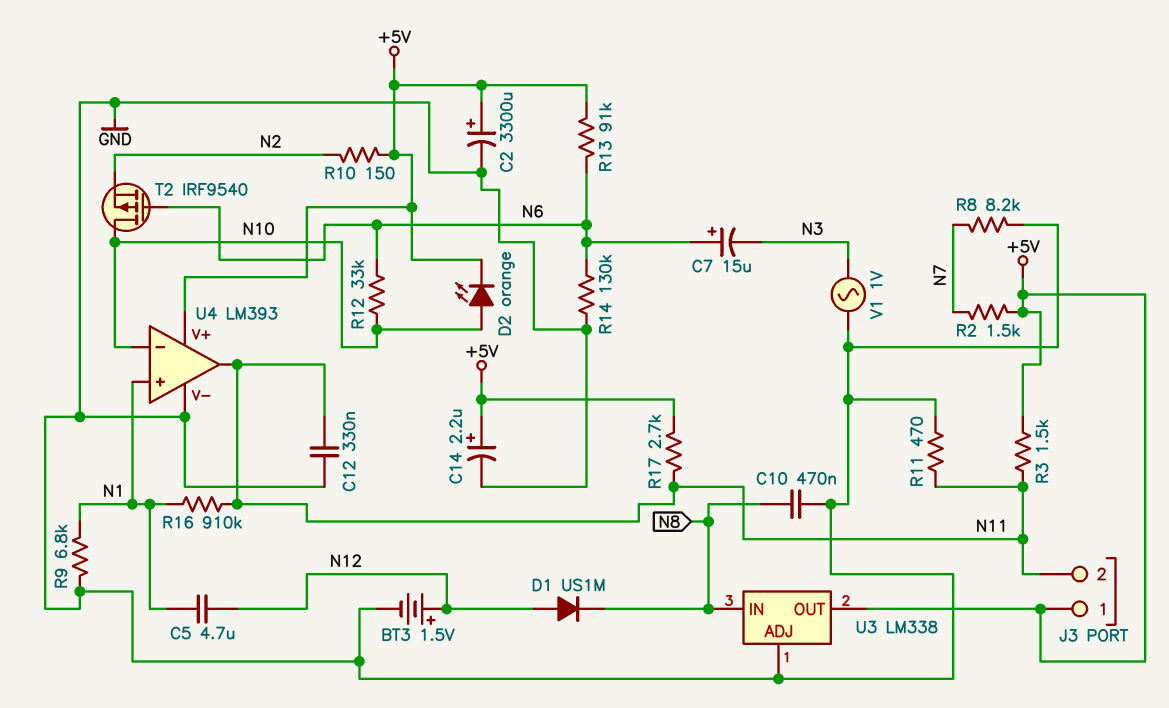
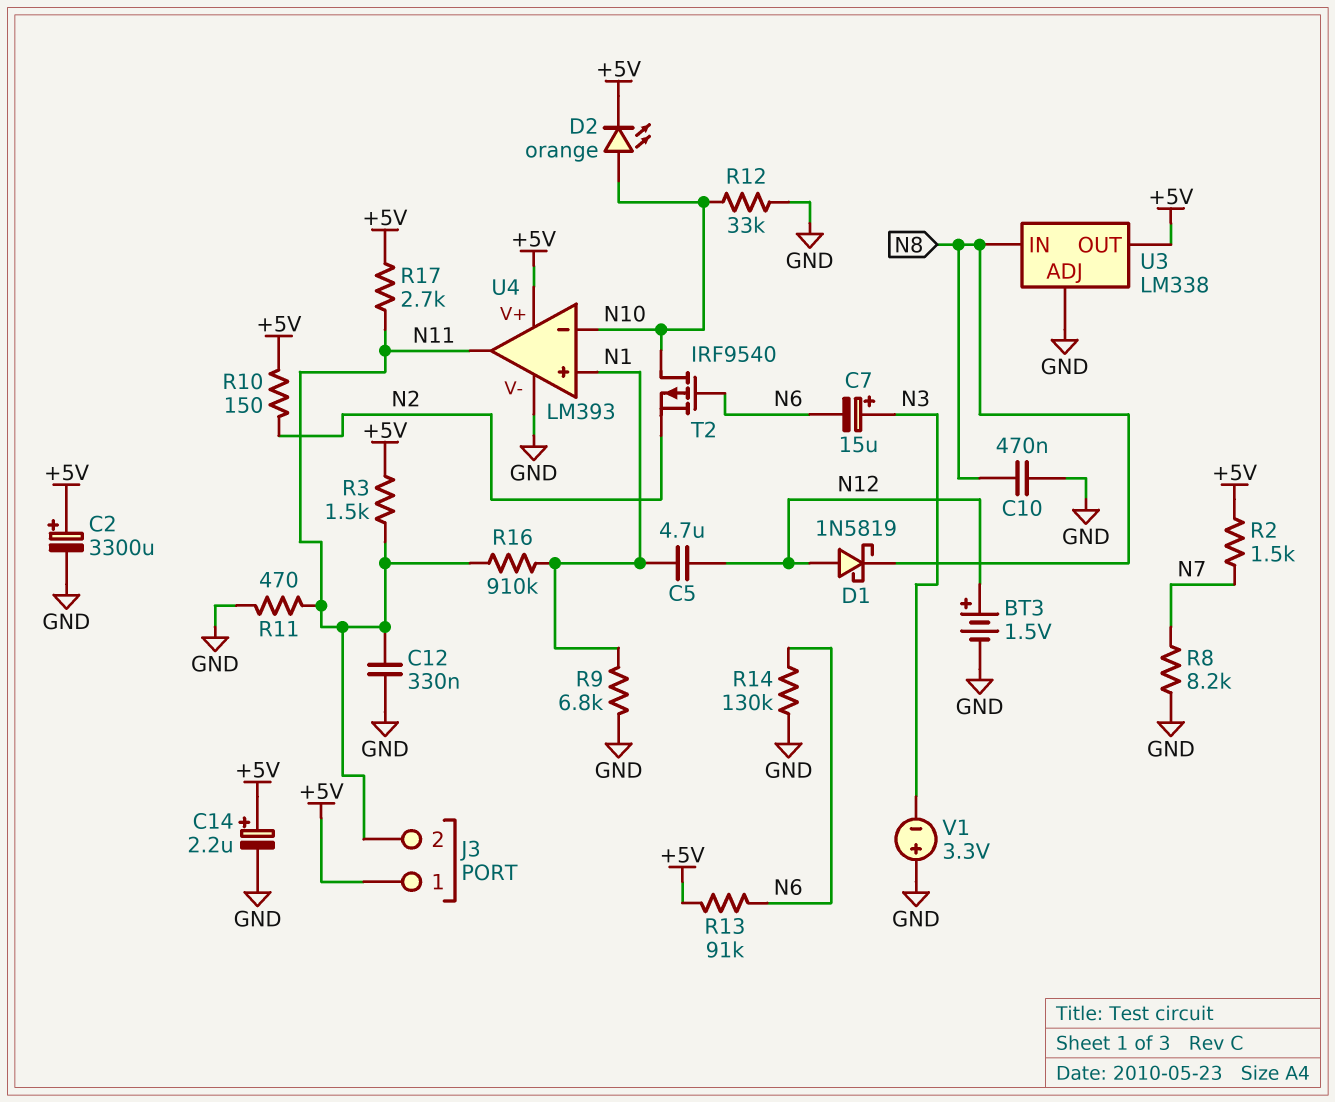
C7: 15uF (plus N6, minus N3) -> 15uF (plus N3, minus N6)
D1: diode US1M (A N12, K N8) -> schottky 1N5819 (A N12, K N8)
R12: 33k (N6, N10) -> 33k (GND, N10)
V1: AC 1V (GND, N3) -> 3.3V (plus GND, minus N3)

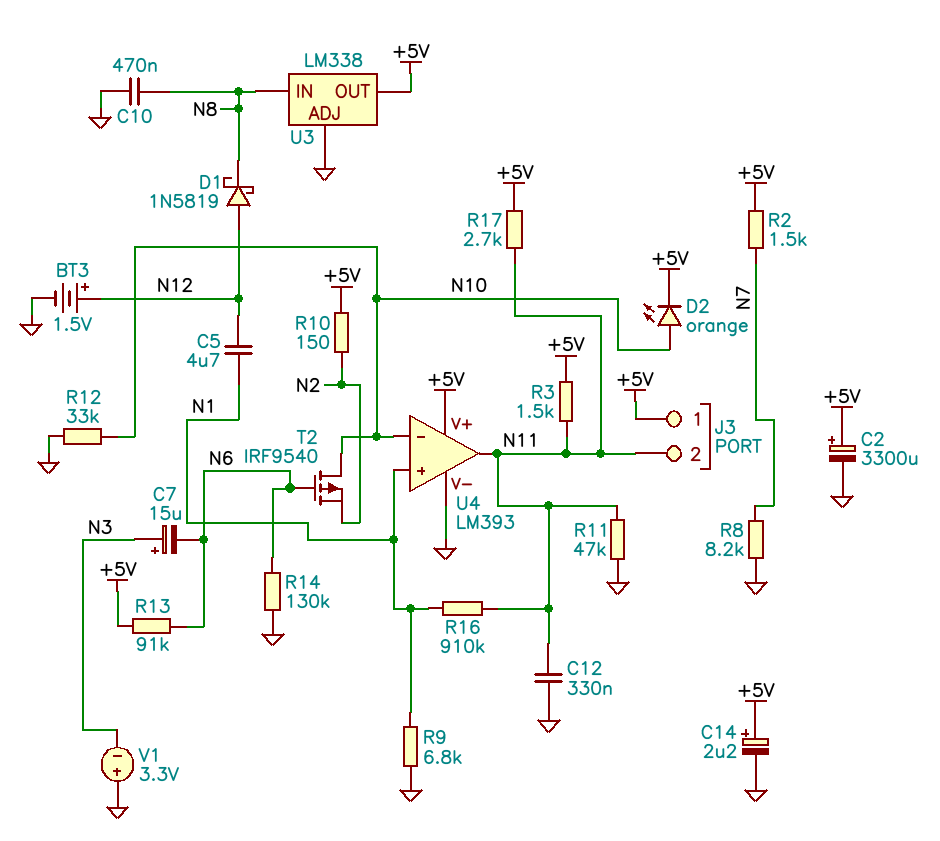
R11: 470 (GND, N11) -> 47k (GND, N11)

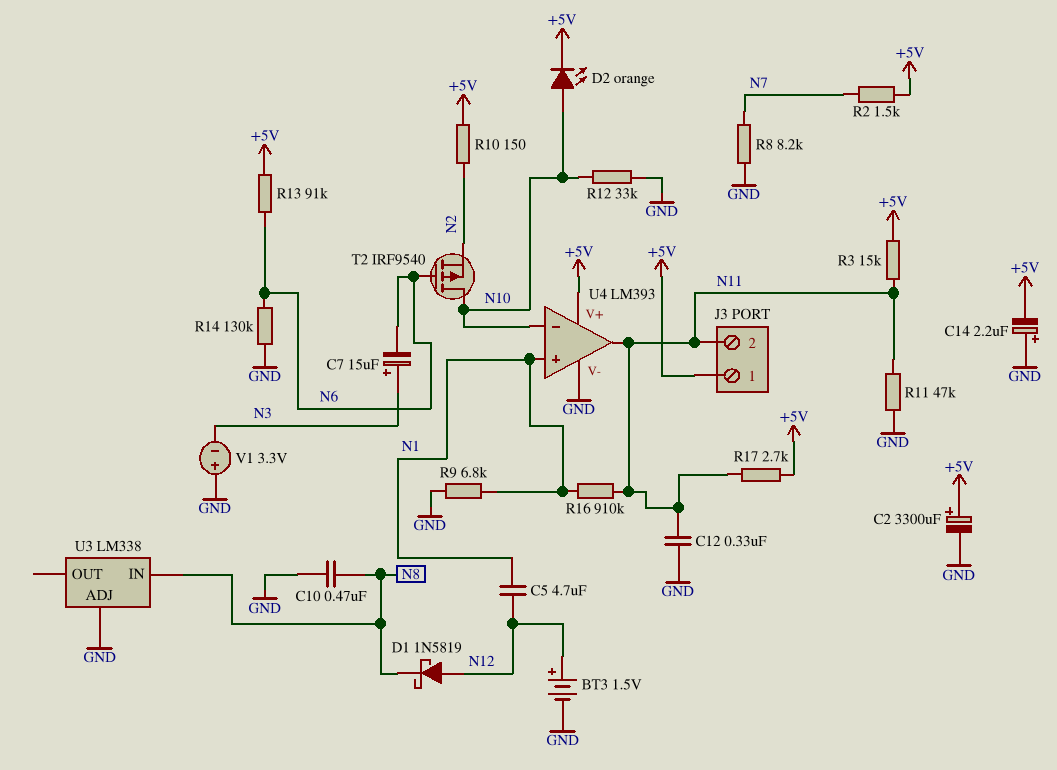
C14: 2.2uF (plus +5V, minus GND) -> 2.2uF (plus GND, minus +5V)
R3: 1.5k (+5V, N11) -> 15k (+5V, N11)
U3 pin OUT: +5V -> none

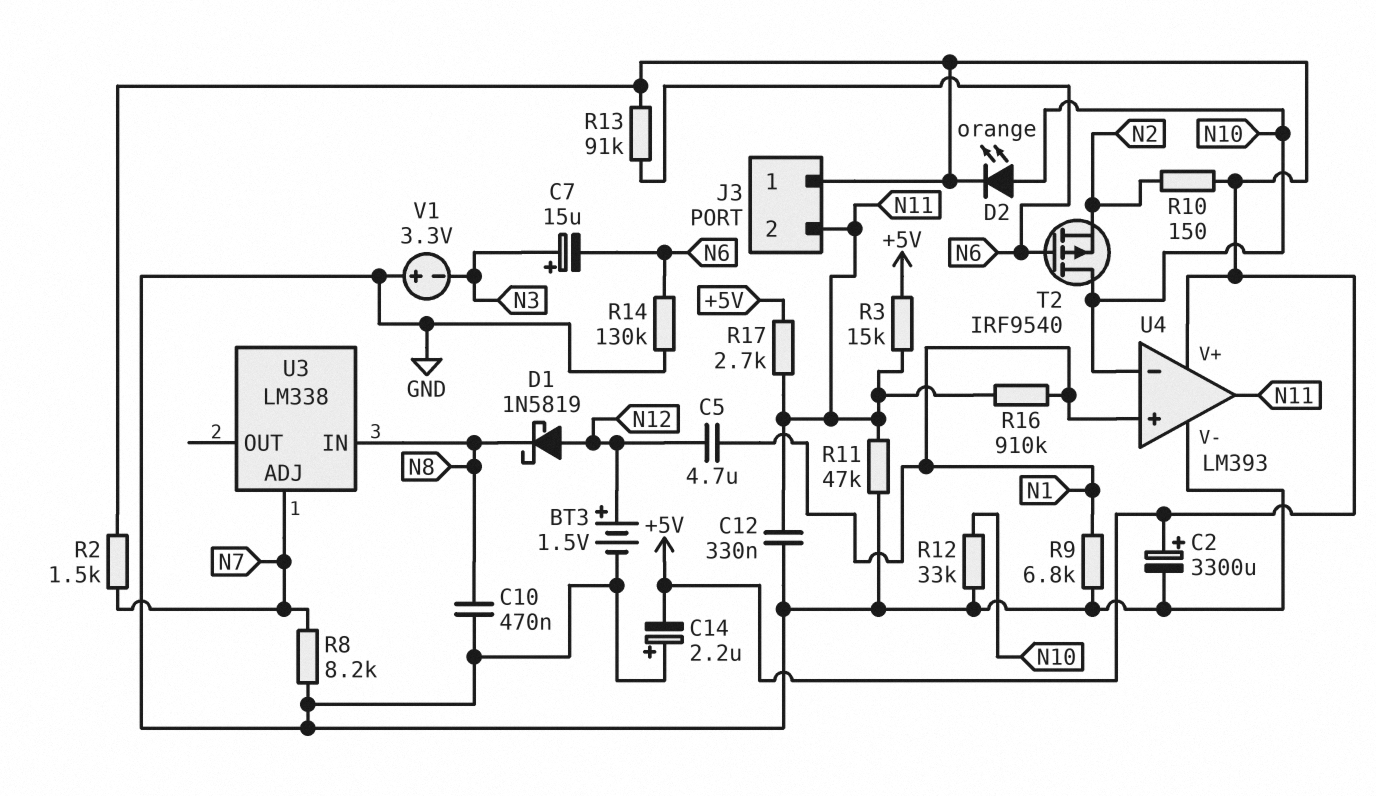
U3 pin ADJ: GND -> N7

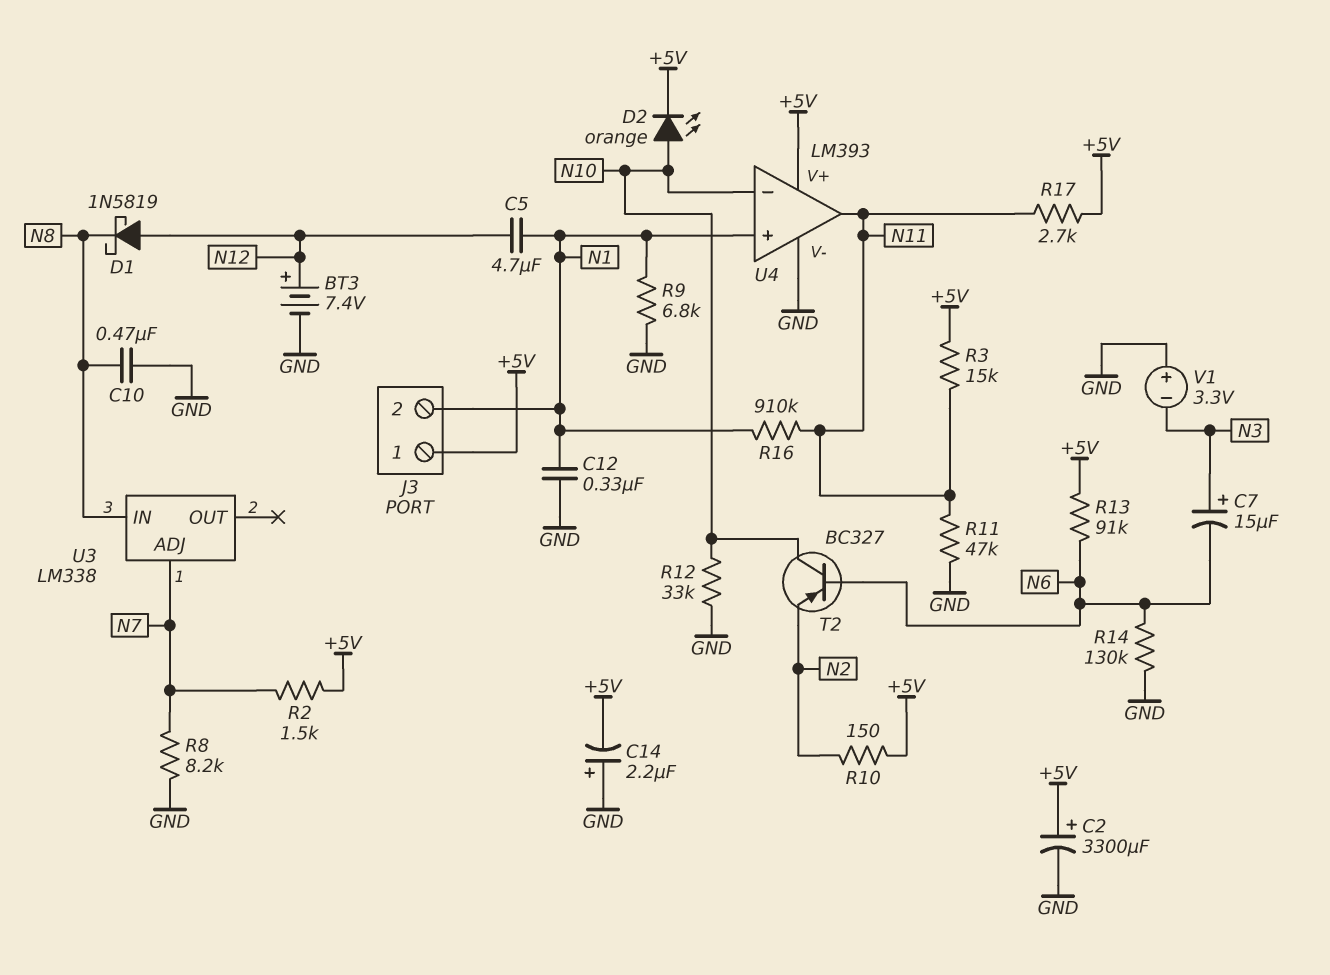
BT3: 1.5V (plus N12, minus GND) -> 7.4V (plus N12, minus GND)
C12: 330nF (GND, N11) -> 330nF (GND, N1)
J3 pin 2: N11 -> N1
T2: PMOS IRF9540 (G N6, D N10, S N2) -> PNP BC327 (B N6, C N10, E N2)

